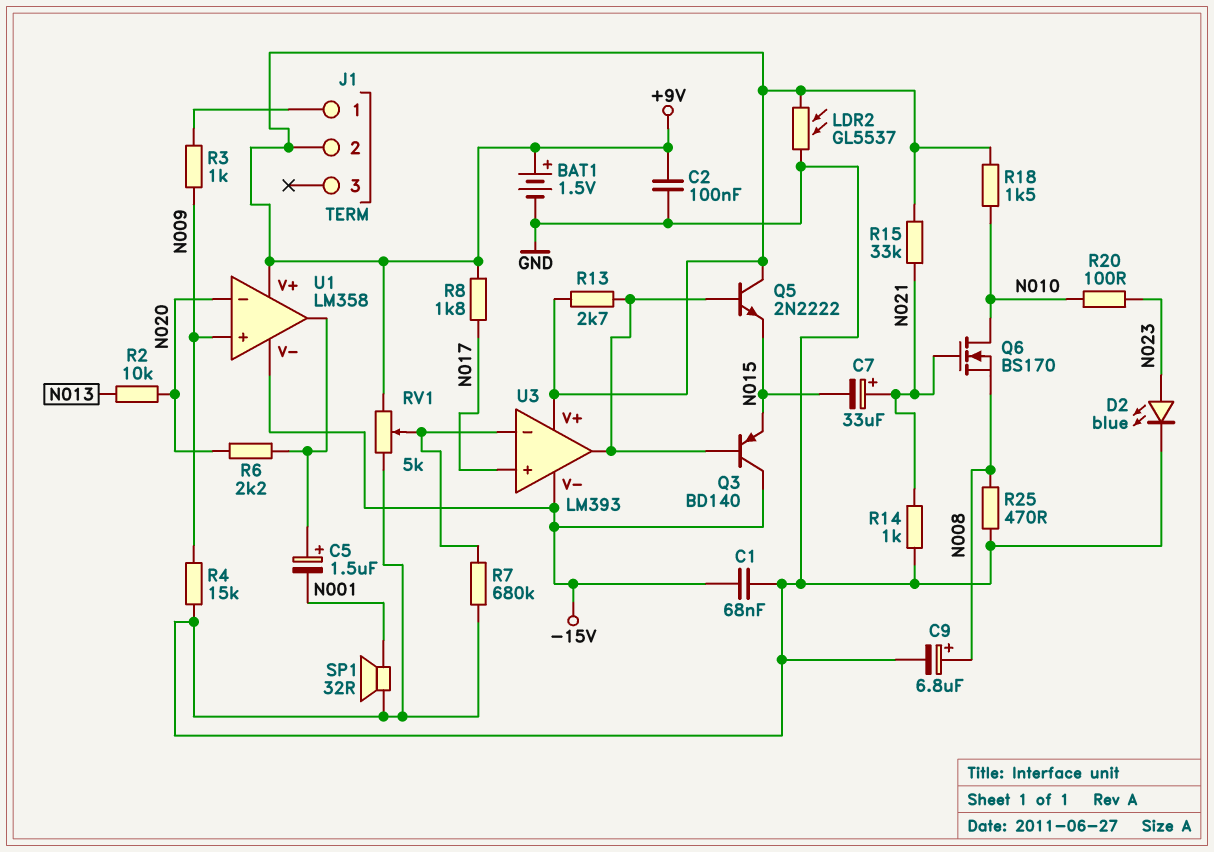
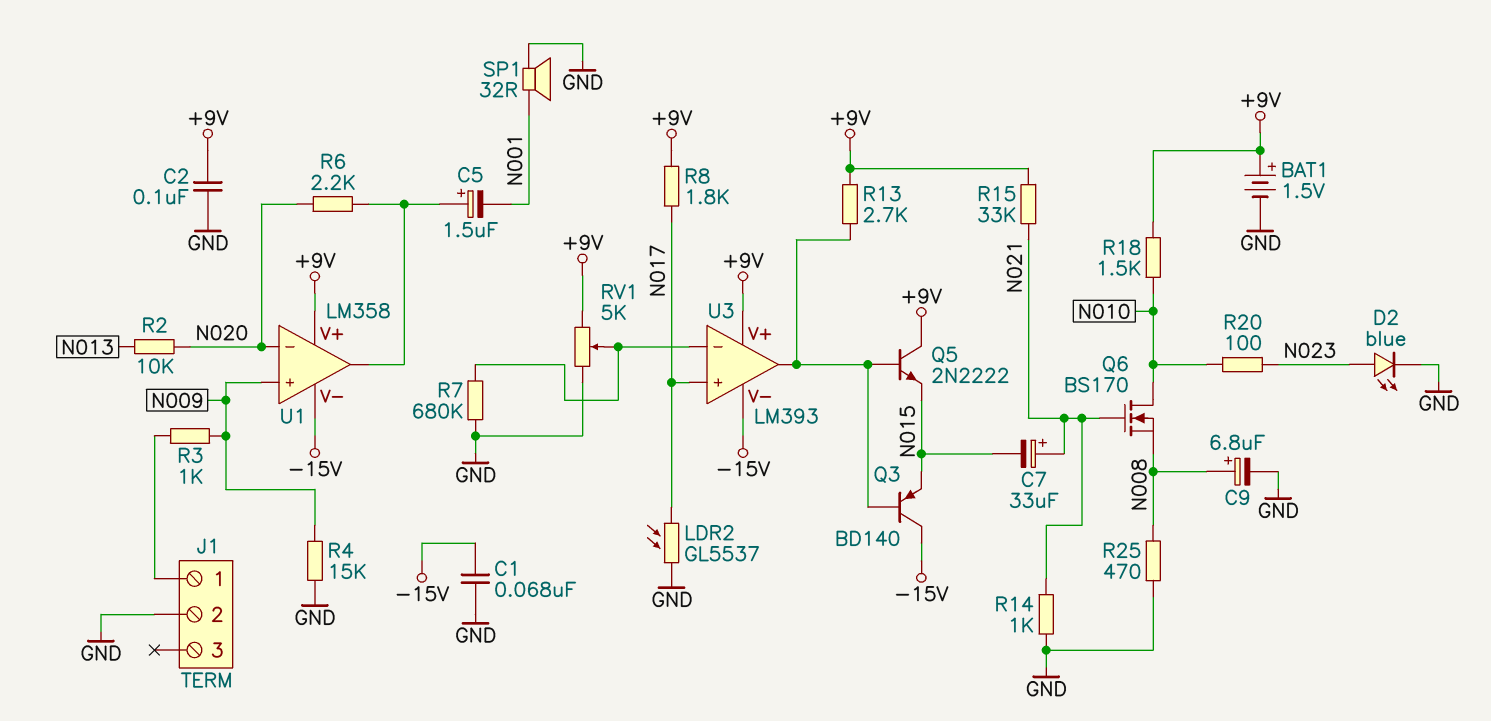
J1 pin 2: +9V -> GND
LDR2: GL5537 (+9V, GND) -> GL5537 (GND, N017)

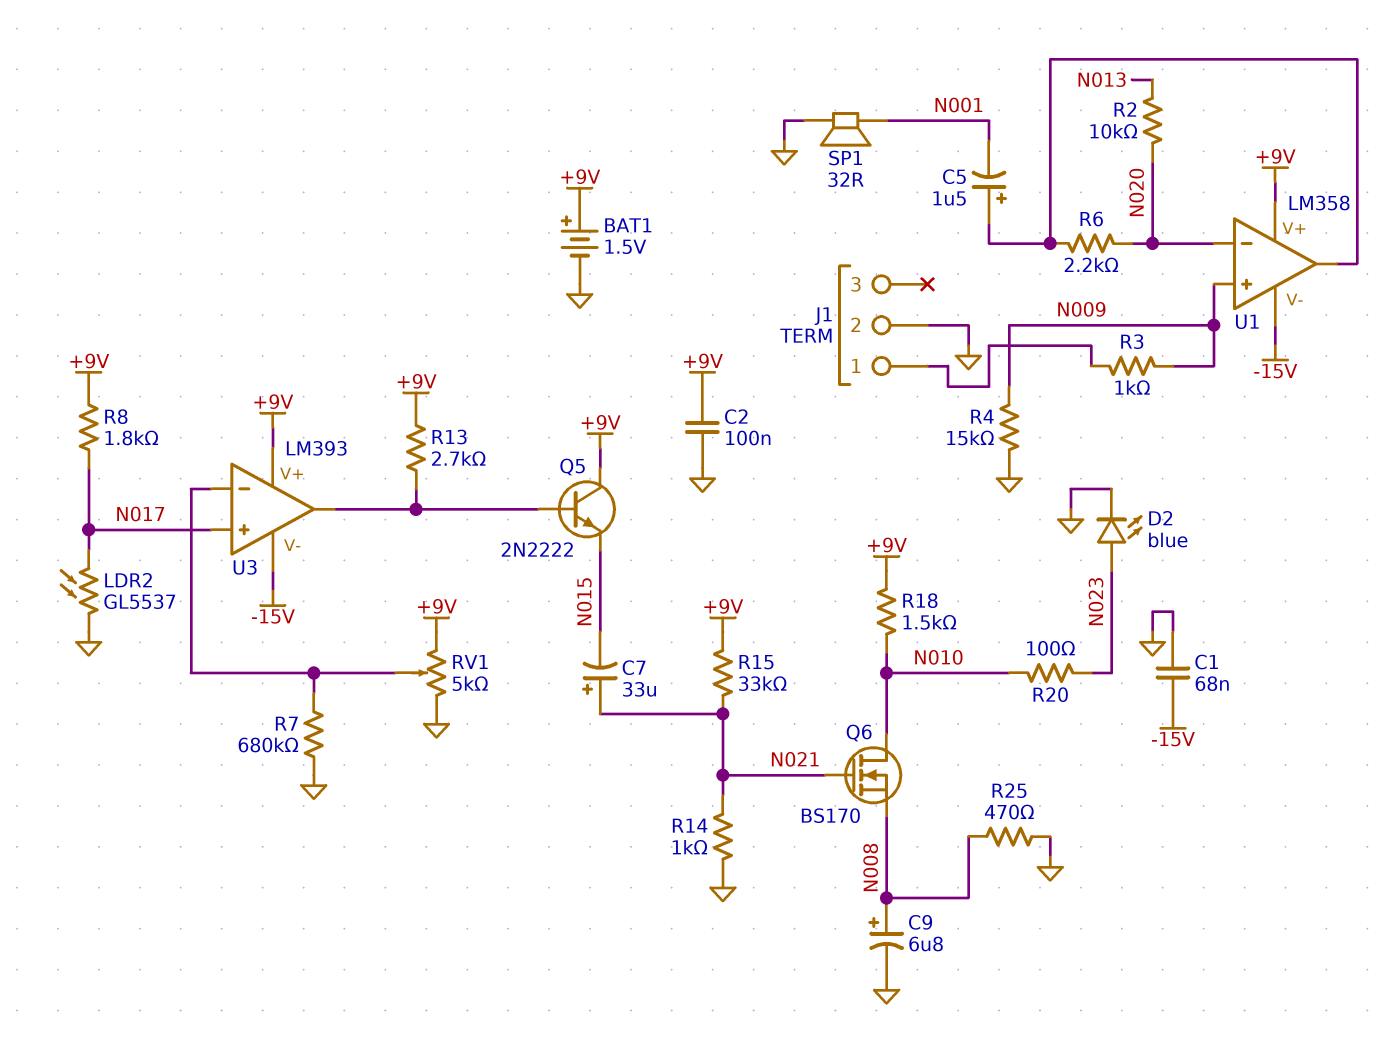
Q3: PNP BD140 (B U3/out, C -15V, E N015) -> none

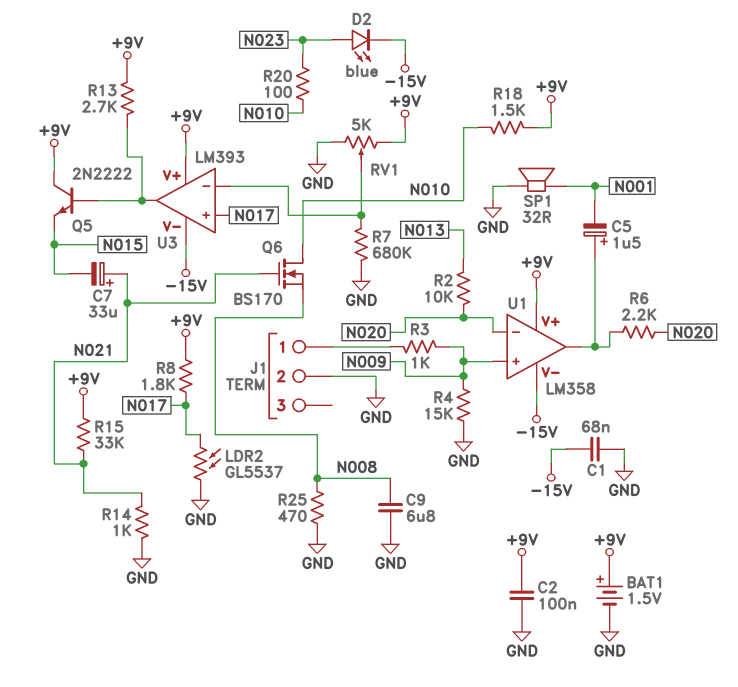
C9: 6.8uF (plus N008, minus GND) -> 6.8uF (GND, N008)
D2: LED blue (A N023, K GND) -> LED blue (A N023, K -15V)

